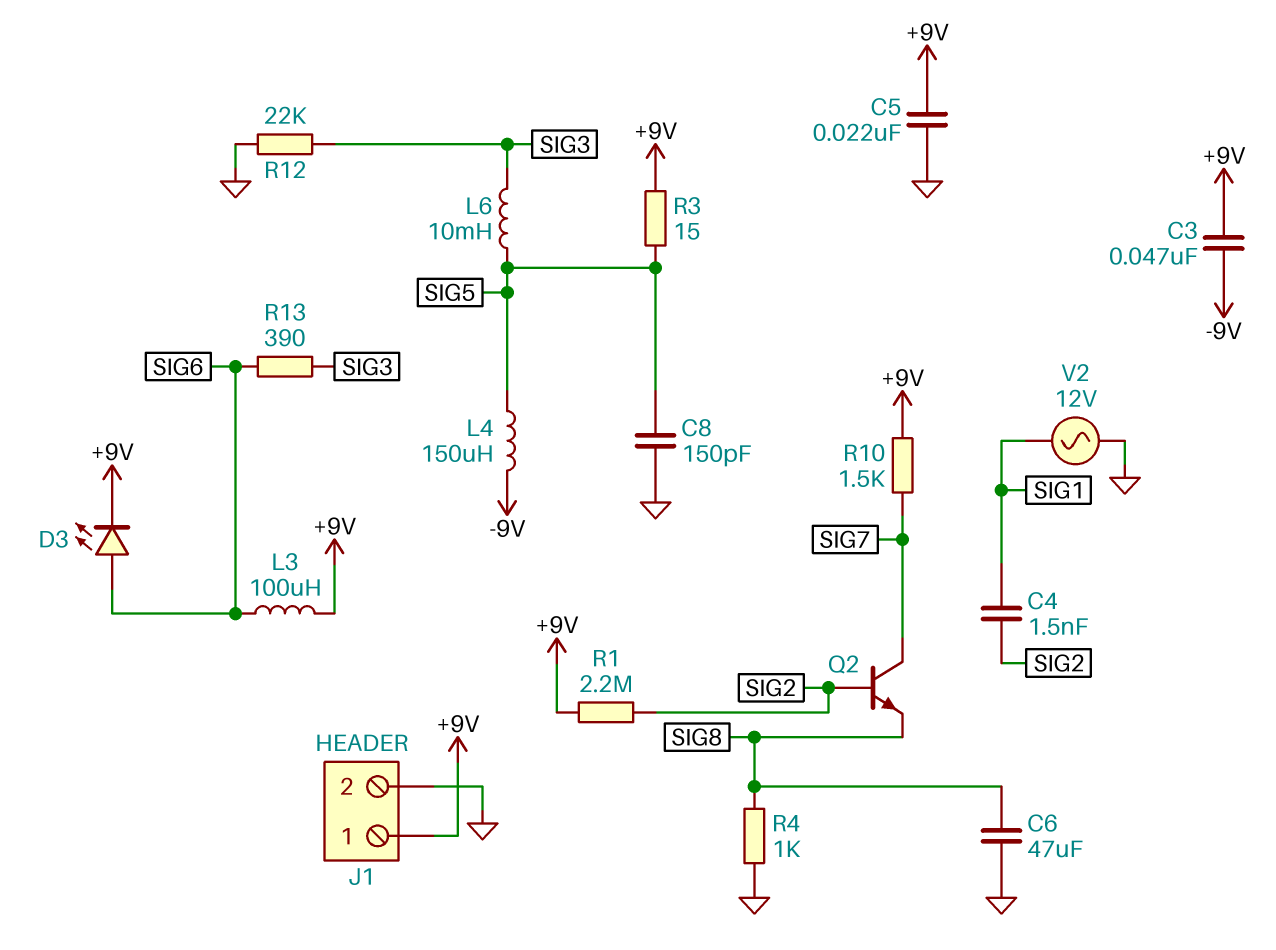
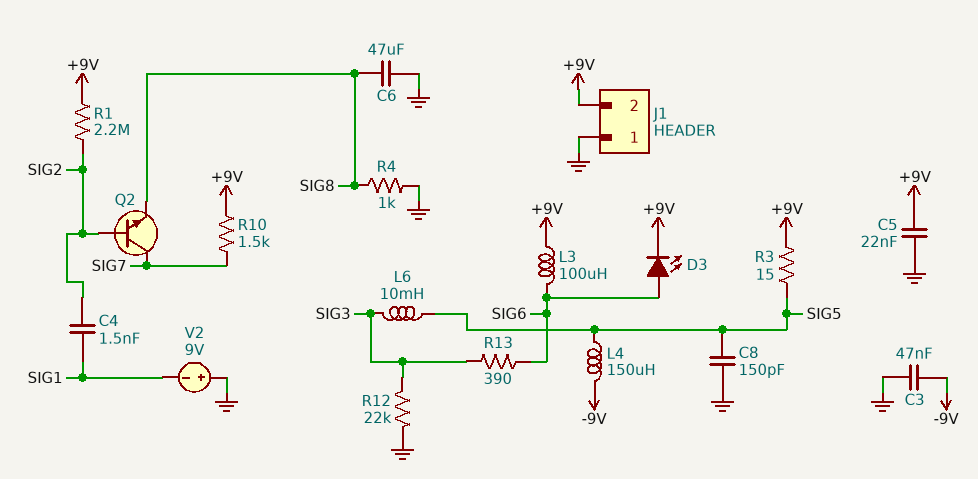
C3: 47nF (+9V, -9V) -> 47nF (-9V, GND)
J1 pin 1: +9V -> GND
J1 pin 2: GND -> +9V
V2: AC 12V (GND, SIG1) -> 9V (plus GND, minus SIG1)

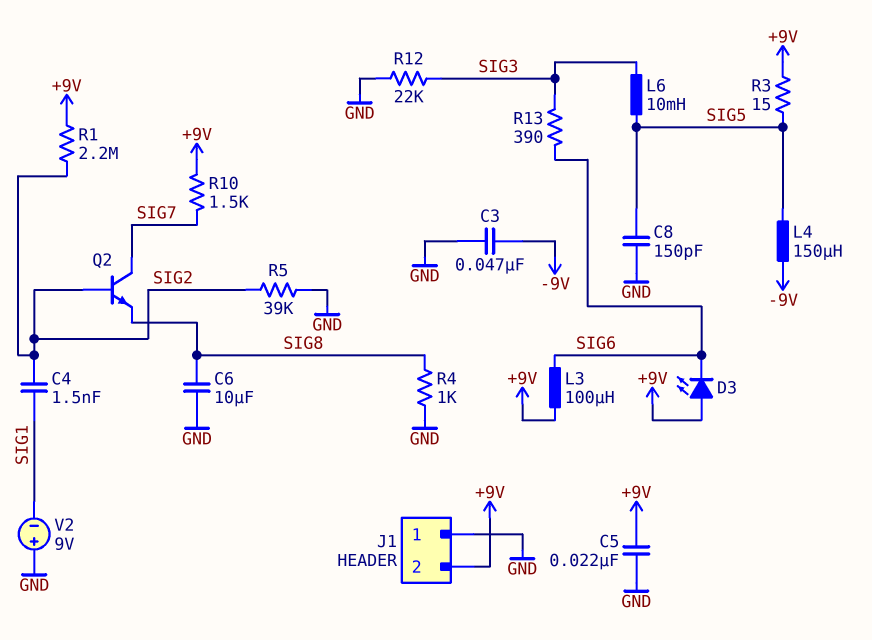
C6: 47uF (GND, SIG8) -> 10uF (GND, SIG8)
D3: LED (A SIG6, K +9V) -> LED (A +9V, K SIG6)
R5: none -> 39k (GND, SIG2)

